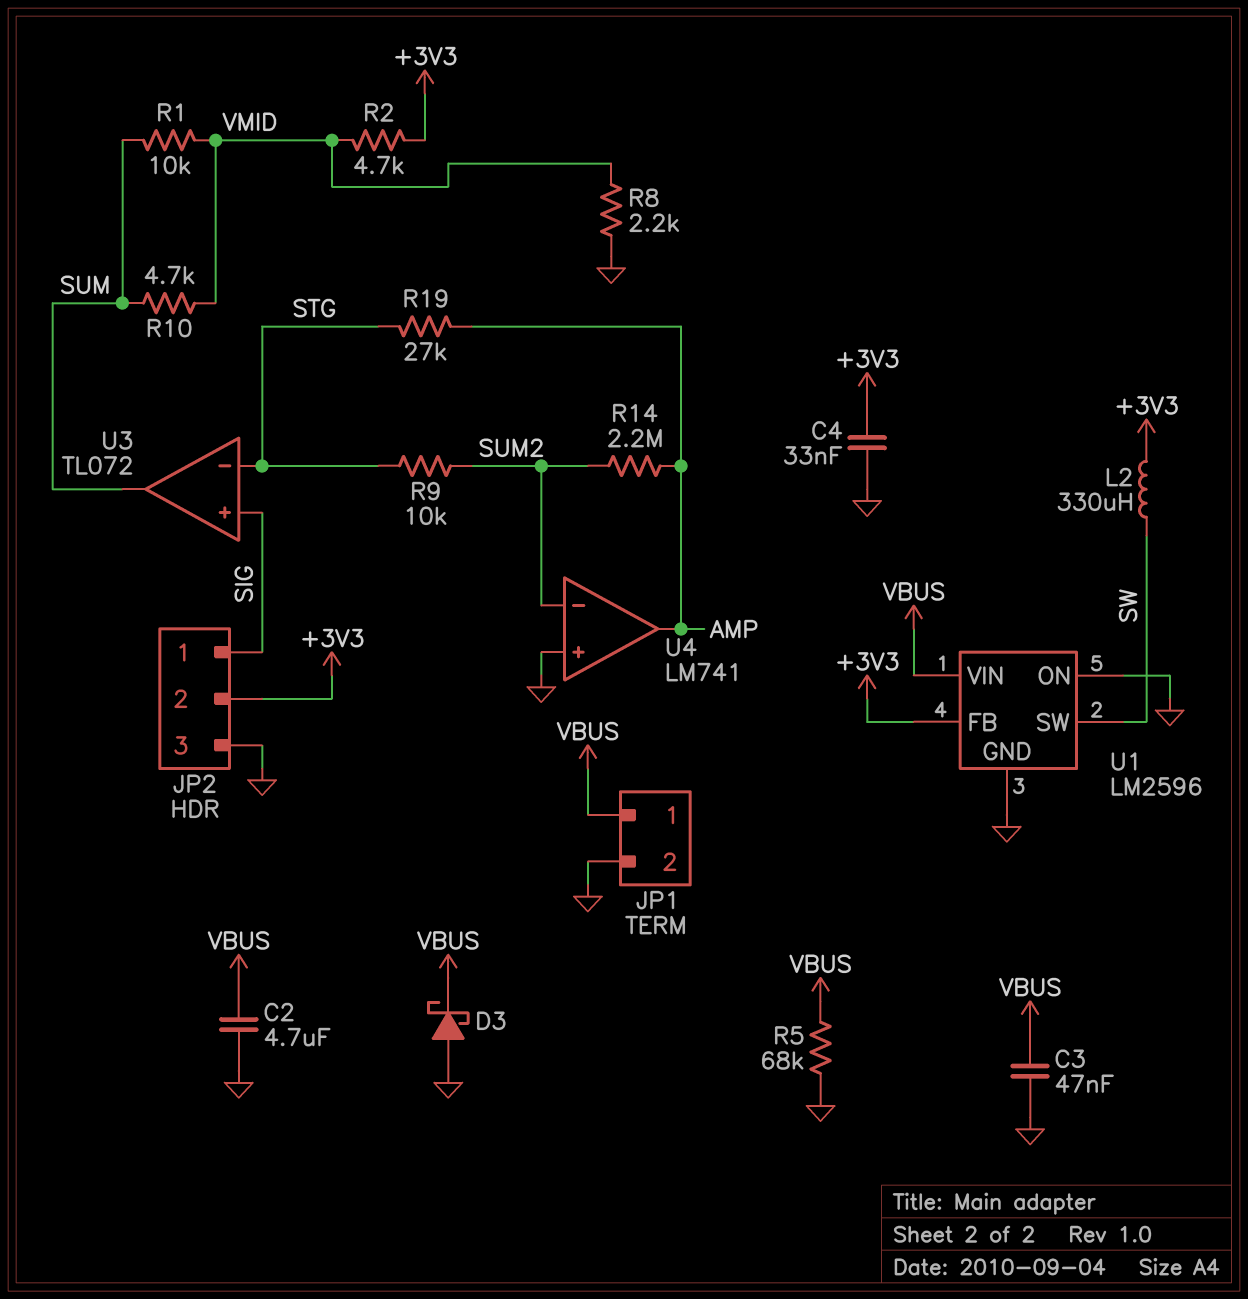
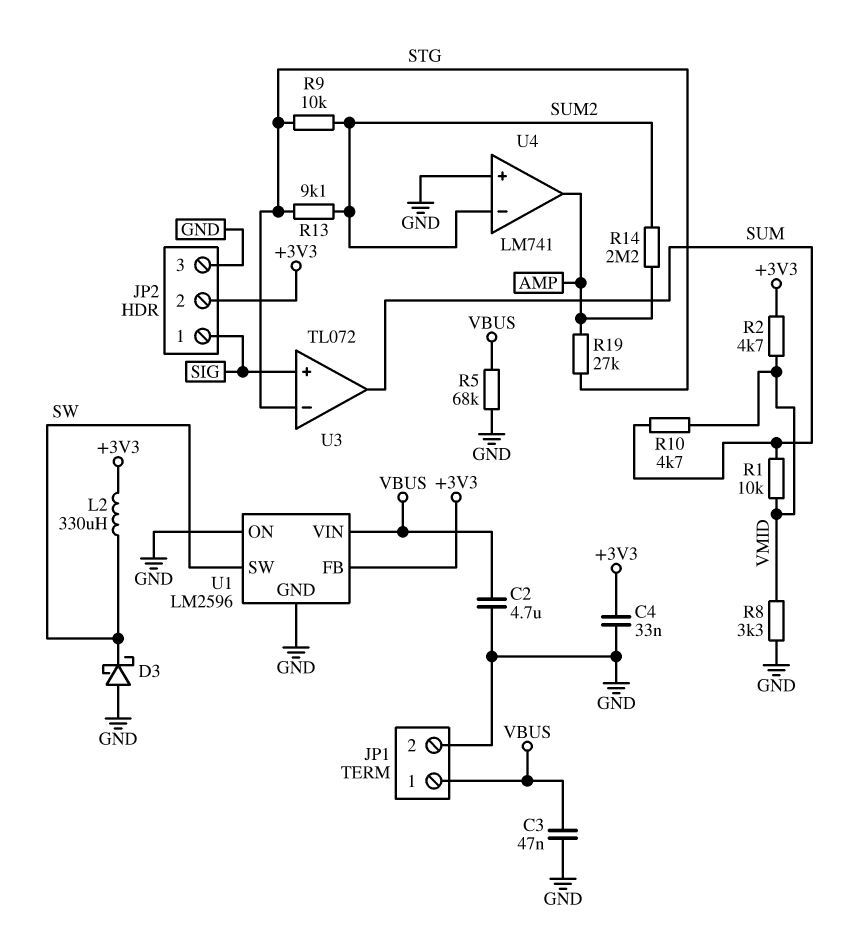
D3: schottky (A GND, K VBUS) -> schottky (A GND, K SW)
R8: 2.2k (GND, VMID) -> 3.3k (GND, VMID)
R13: none -> 9.1k (STG, SUM2)

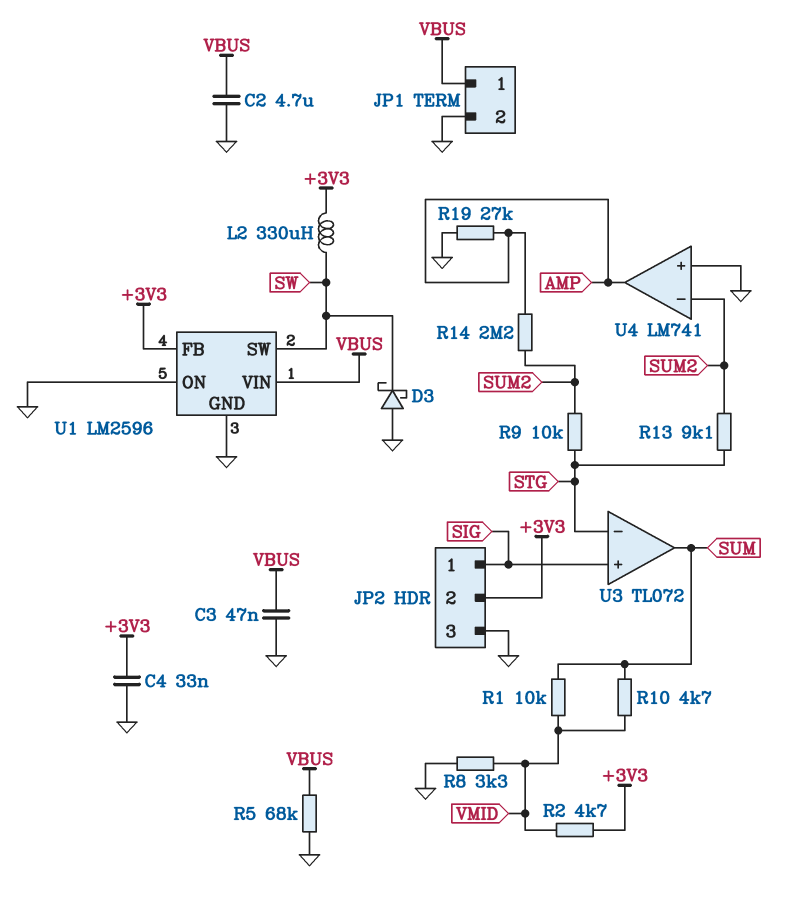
R19: 27k (AMP, STG) -> 27k (AMP, GND)

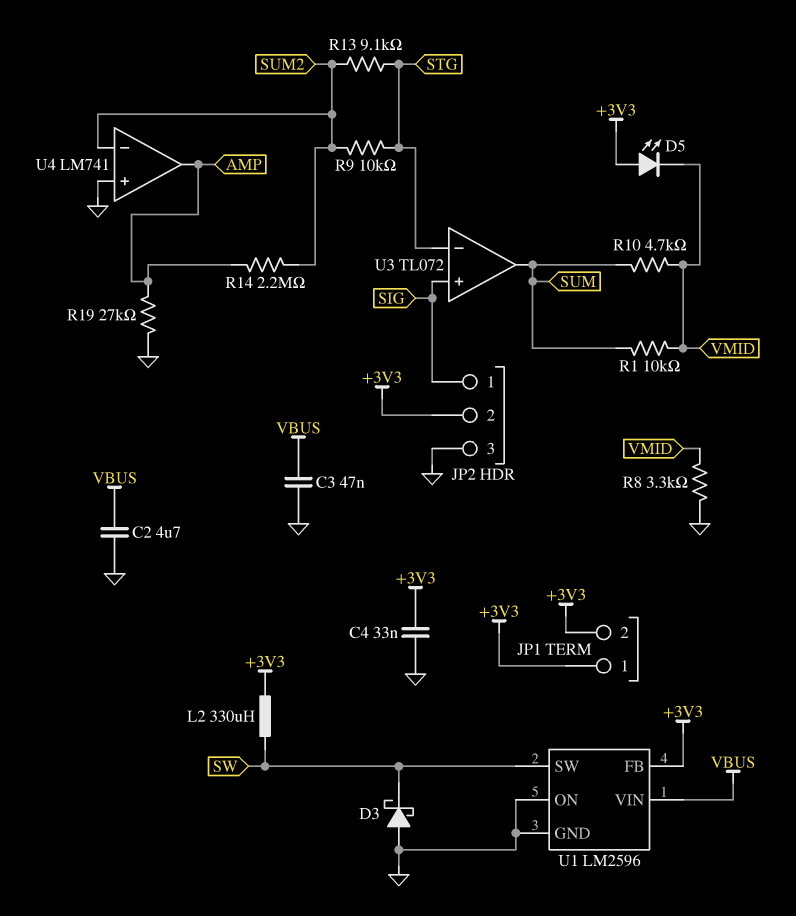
D5: none -> LED (A +3V3, K VMID)
JP1 pin 1: VBUS -> +3V3
JP1 pin 2: GND -> +3V3
R2: 4.7k (+3V3, VMID) -> none
R5: 68k (GND, VBUS) -> none

